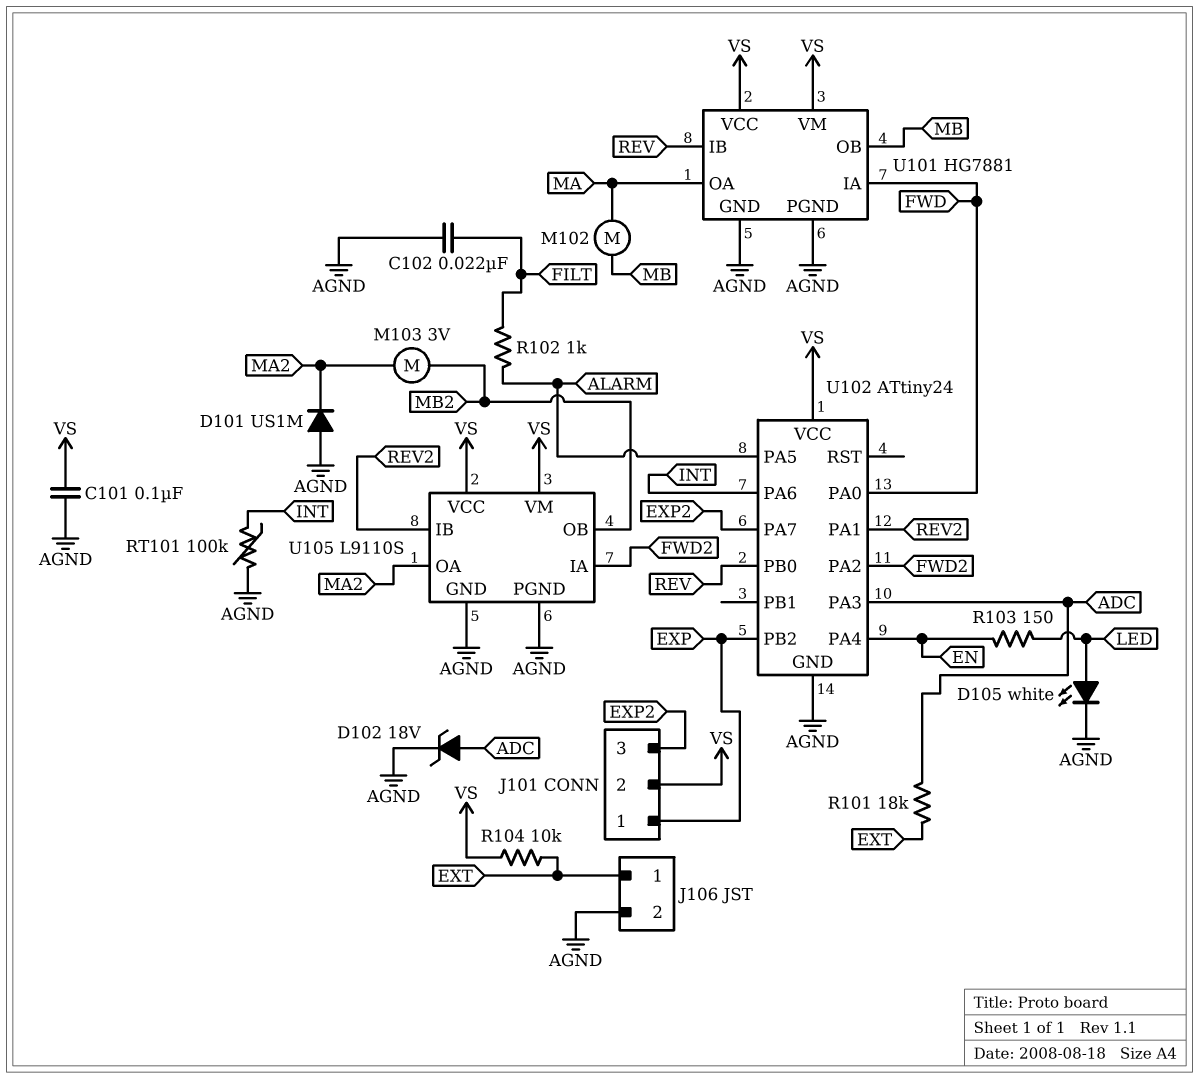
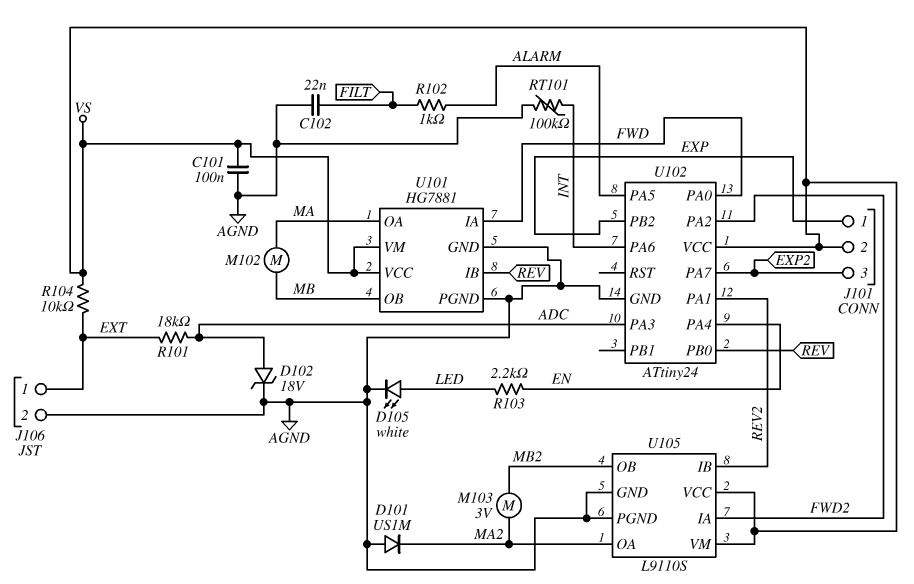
R103: 150 (EN, LED) -> 2.2k (EN, LED)

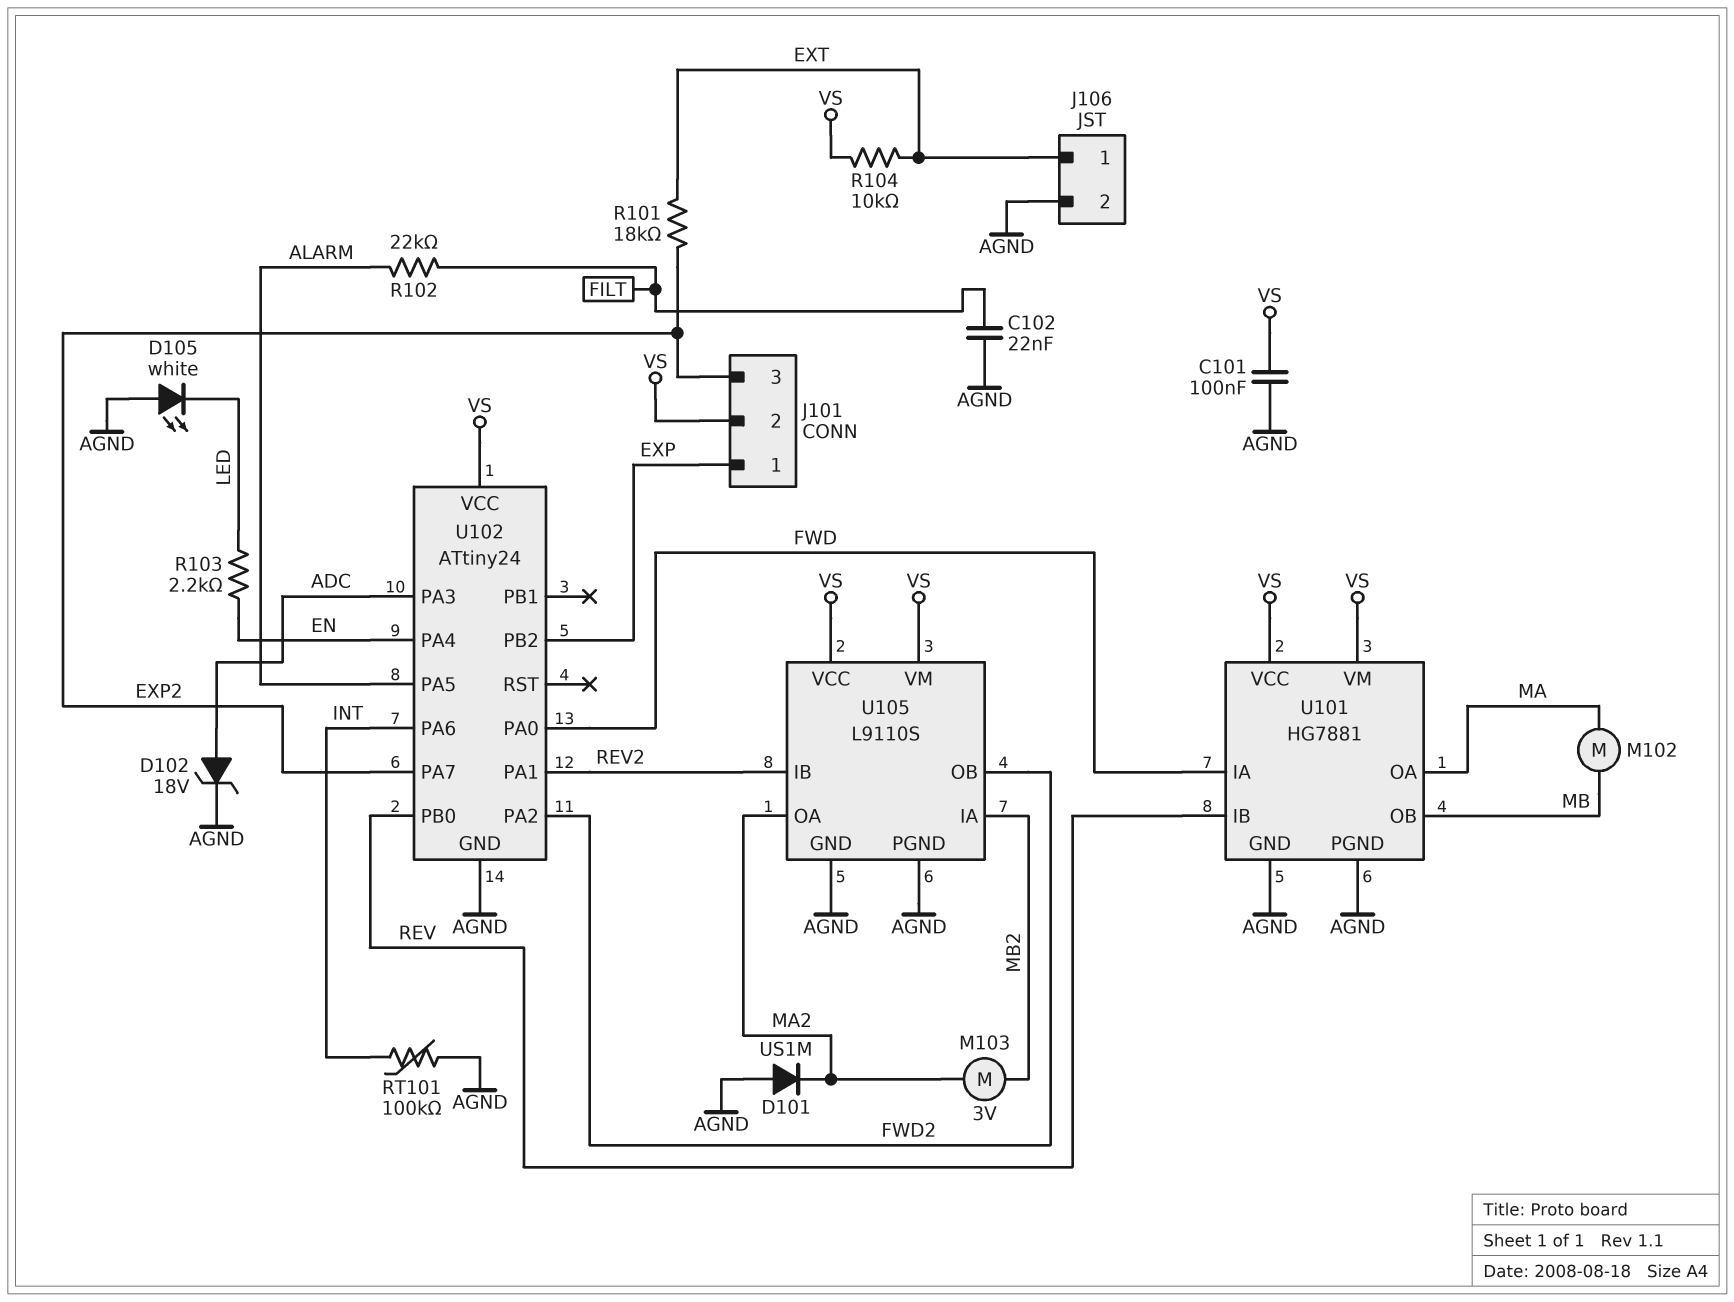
D105: LED white (A LED, K AGND) -> LED white (A AGND, K LED)
R101: 18k (ADC, EXT) -> 18k (EXP2, EXT)
R102: 1k (ALARM, FILT) -> 22k (ALARM, FILT)
U105 pin IA: FWD2 -> MB2
U105 pin OB: MB2 -> FWD2

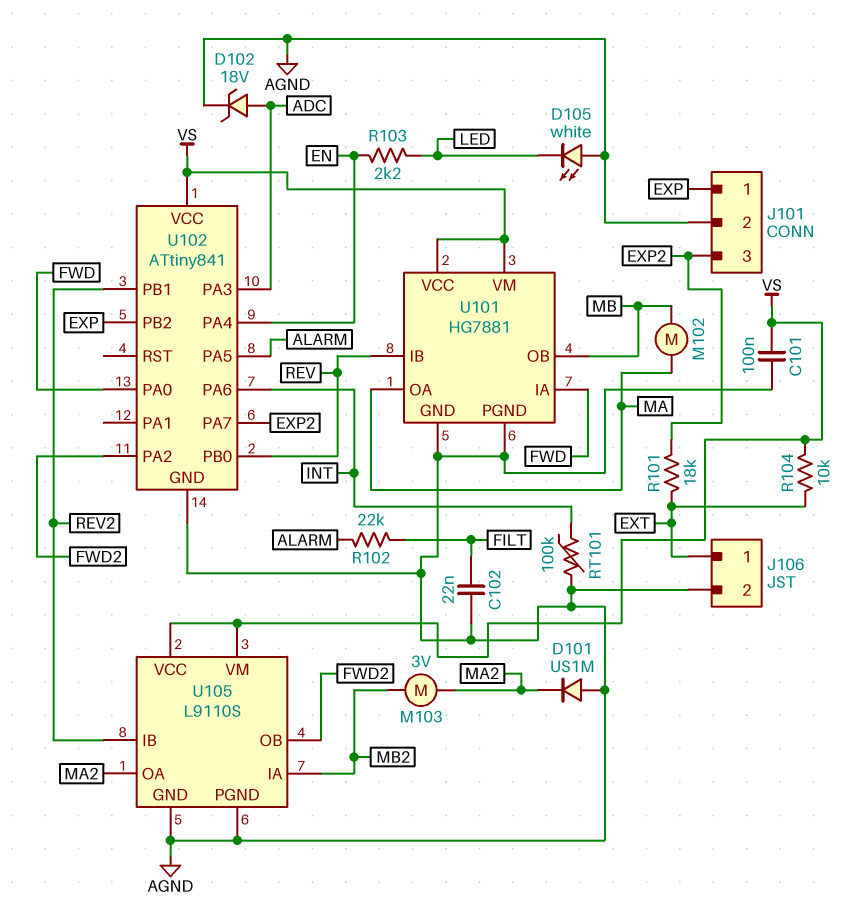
J101 pin 2: VS -> AGND
U102: ATtiny24 -> ATtiny841
U102 pin PA1: REV2 -> none
U102 pin PB1: none -> REV2

